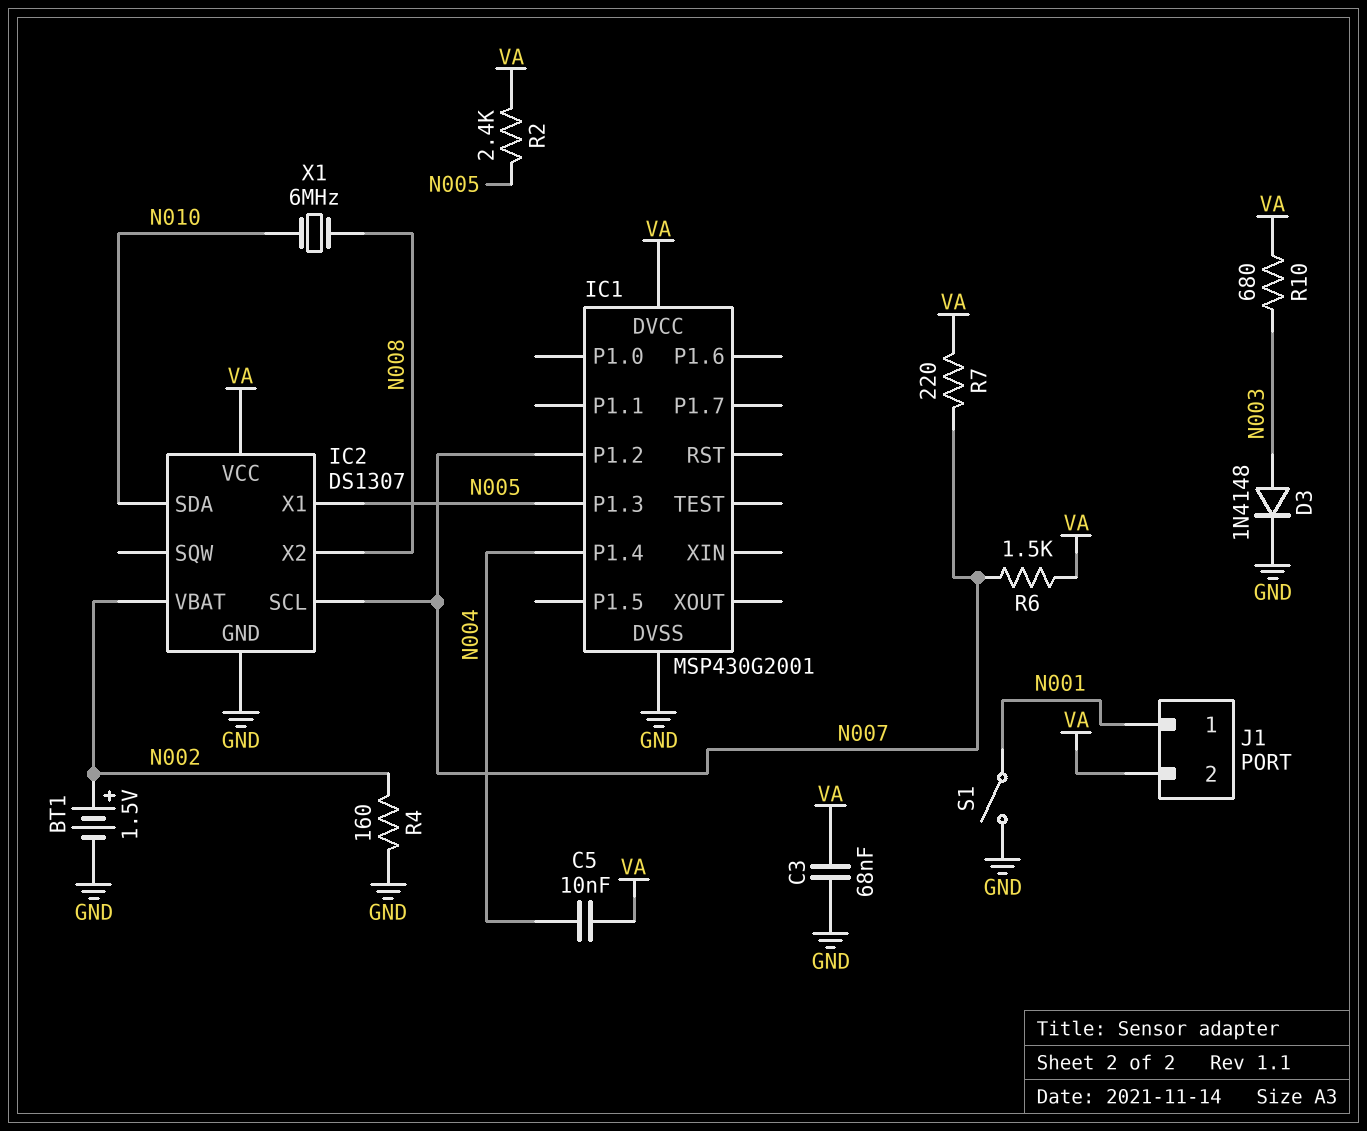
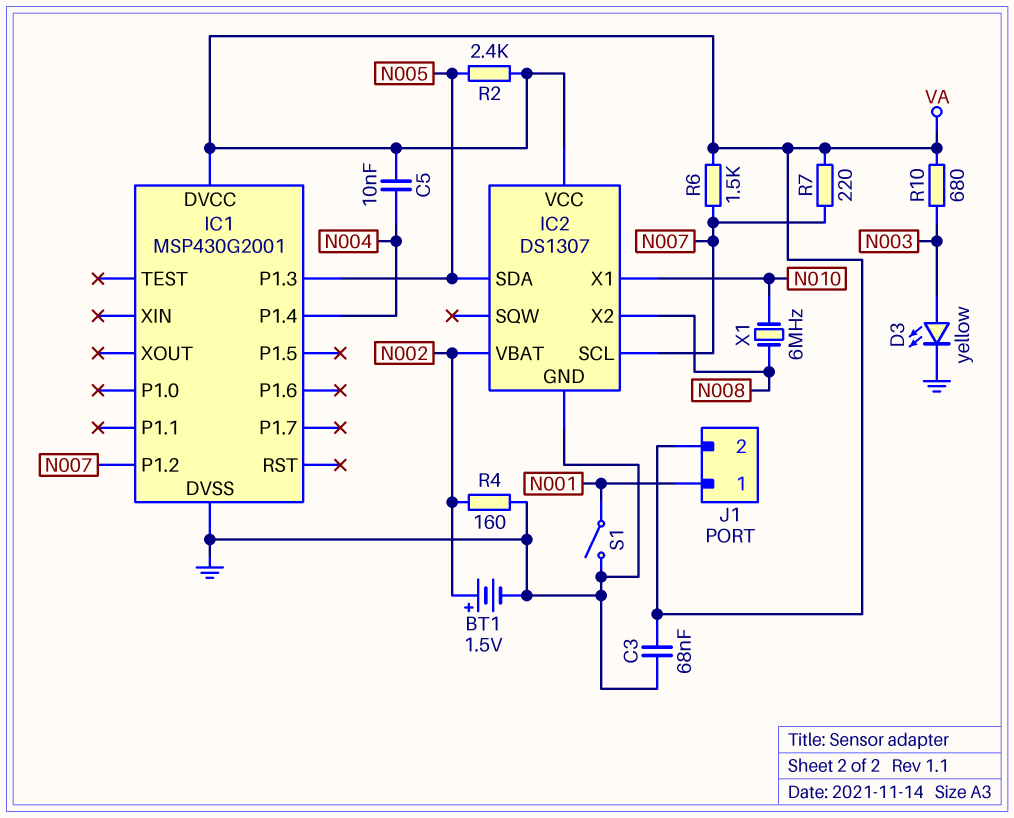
D3: diode 1N4148 (A N003, K GND) -> LED yellow (A N003, K GND)
IC2 pin SDA: N010 -> N005
IC2 pin X1: N005 -> N010

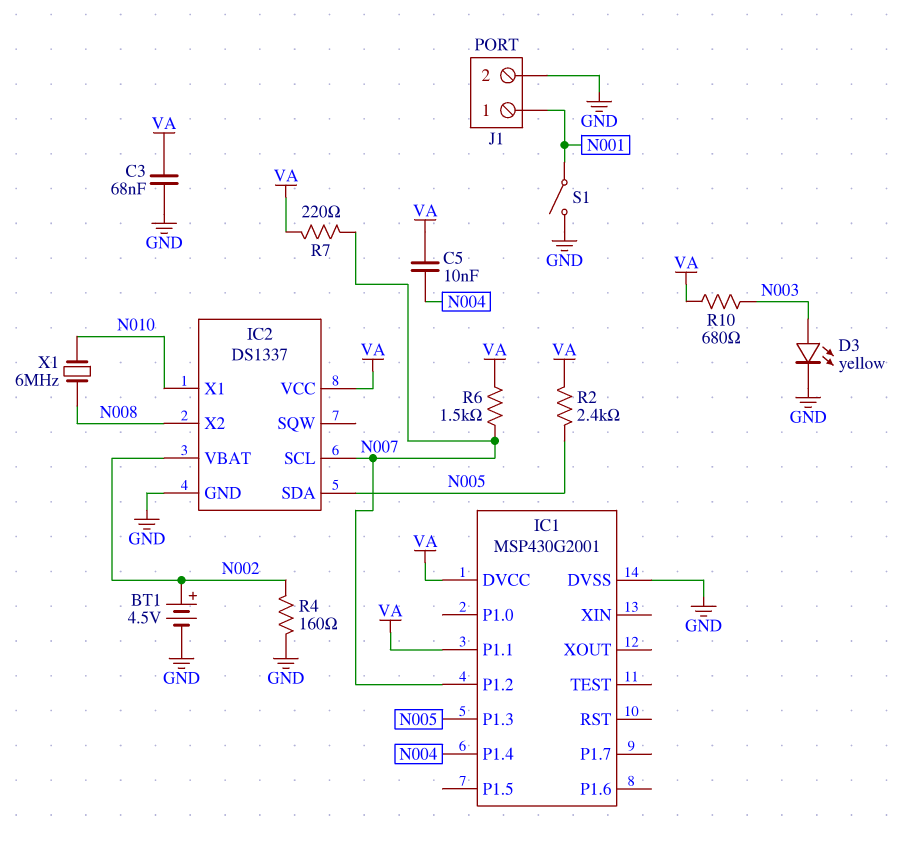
BT1: 1.5V (plus N002, minus GND) -> 4.5V (plus N002, minus GND)
IC1 pin P1.1: none -> VA
IC2: DS1307 -> DS1337
J1 pin 2: VA -> GND

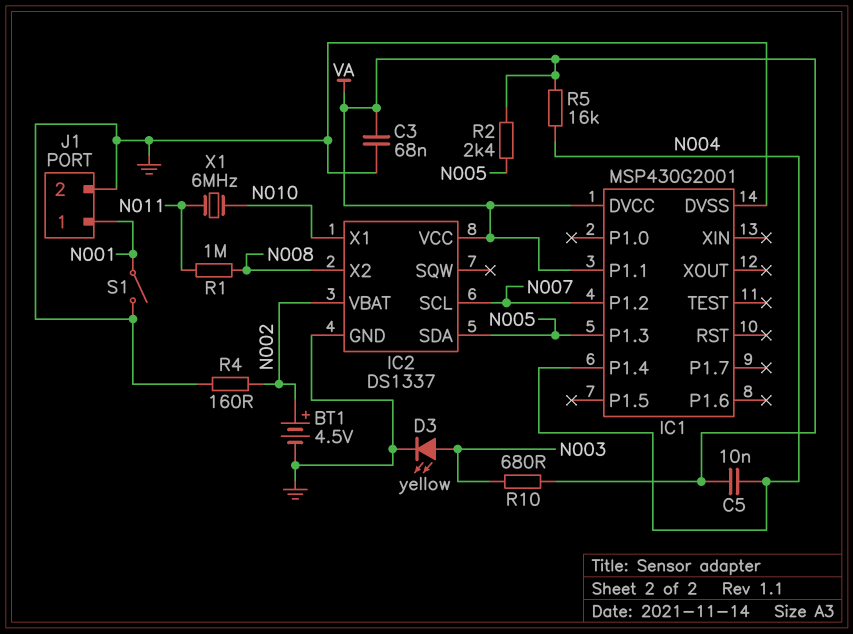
R1: none -> 1M (N008, N011)
R5: none -> 16k (N004, VA)
R6: 1.5k (N007, VA) -> none
R7: 220 (N007, VA) -> none
X1: 6MHz (N008, N010) -> 6MHz (N010, N011)

